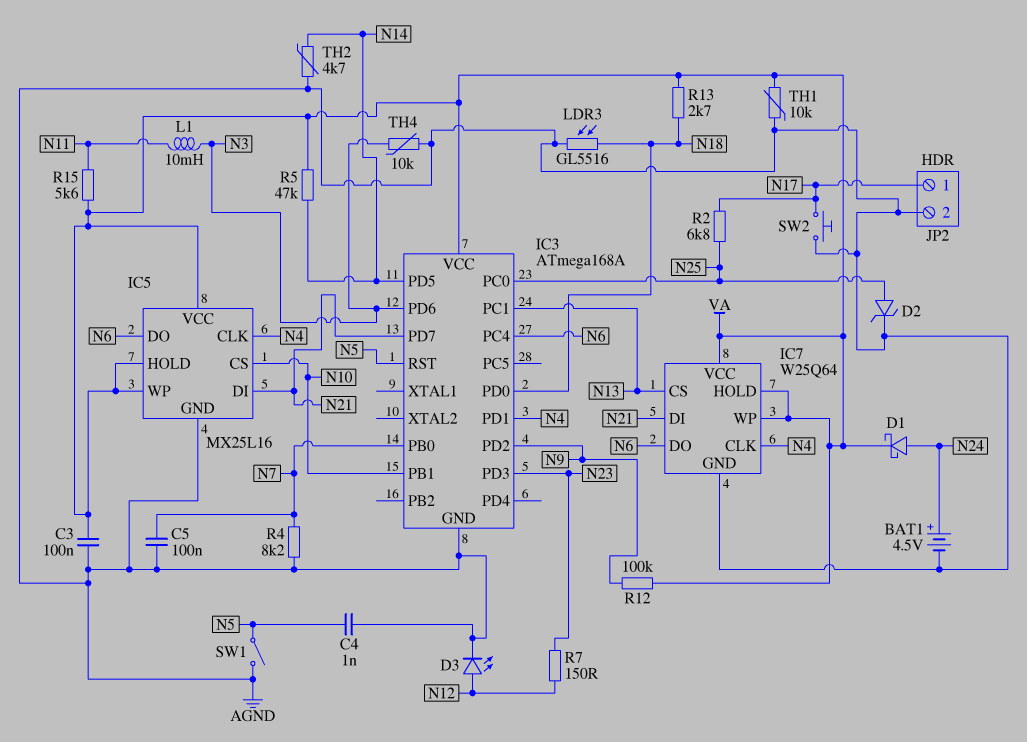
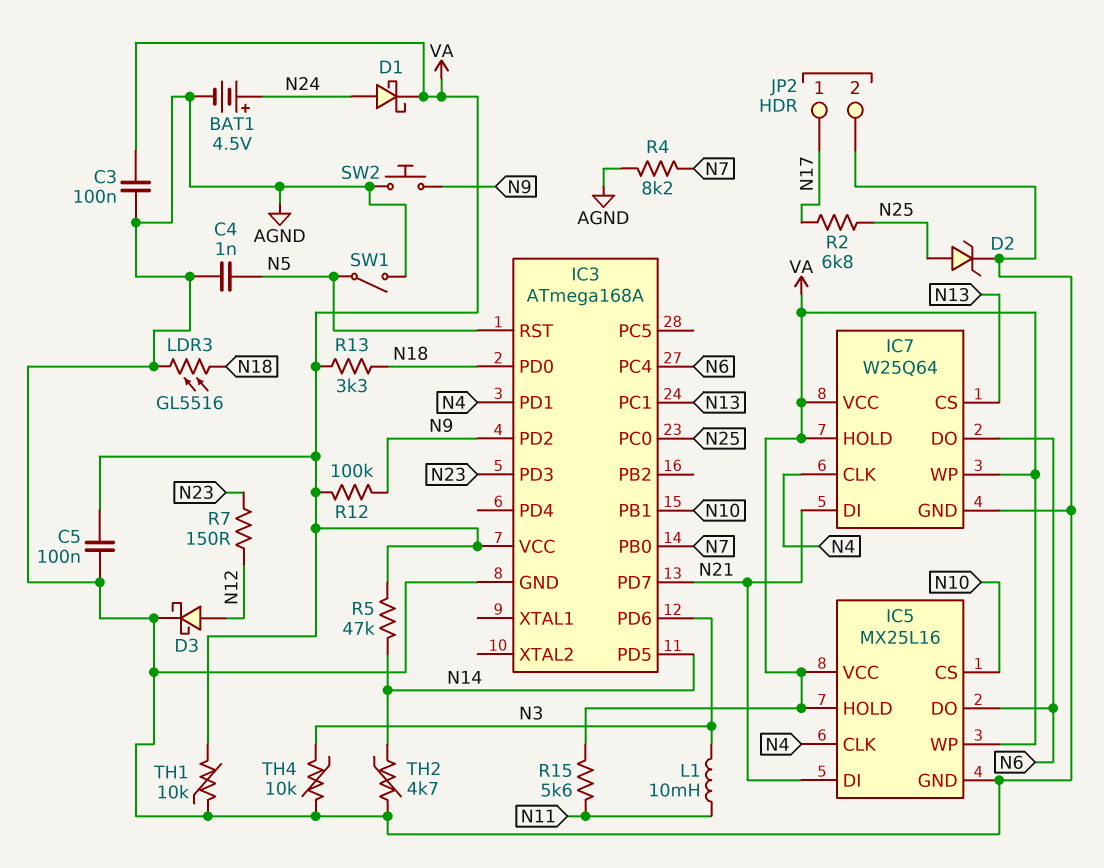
C5: 100nF (AGND, N7) -> 100nF (AGND, VA)
D3: LED (A N12, K AGND) -> schottky (A N12, K AGND)
R13: 2.7k (N18, VA) -> 3.3k (N18, VA)
SW2: button (AGND, N17) -> button (AGND, N9)

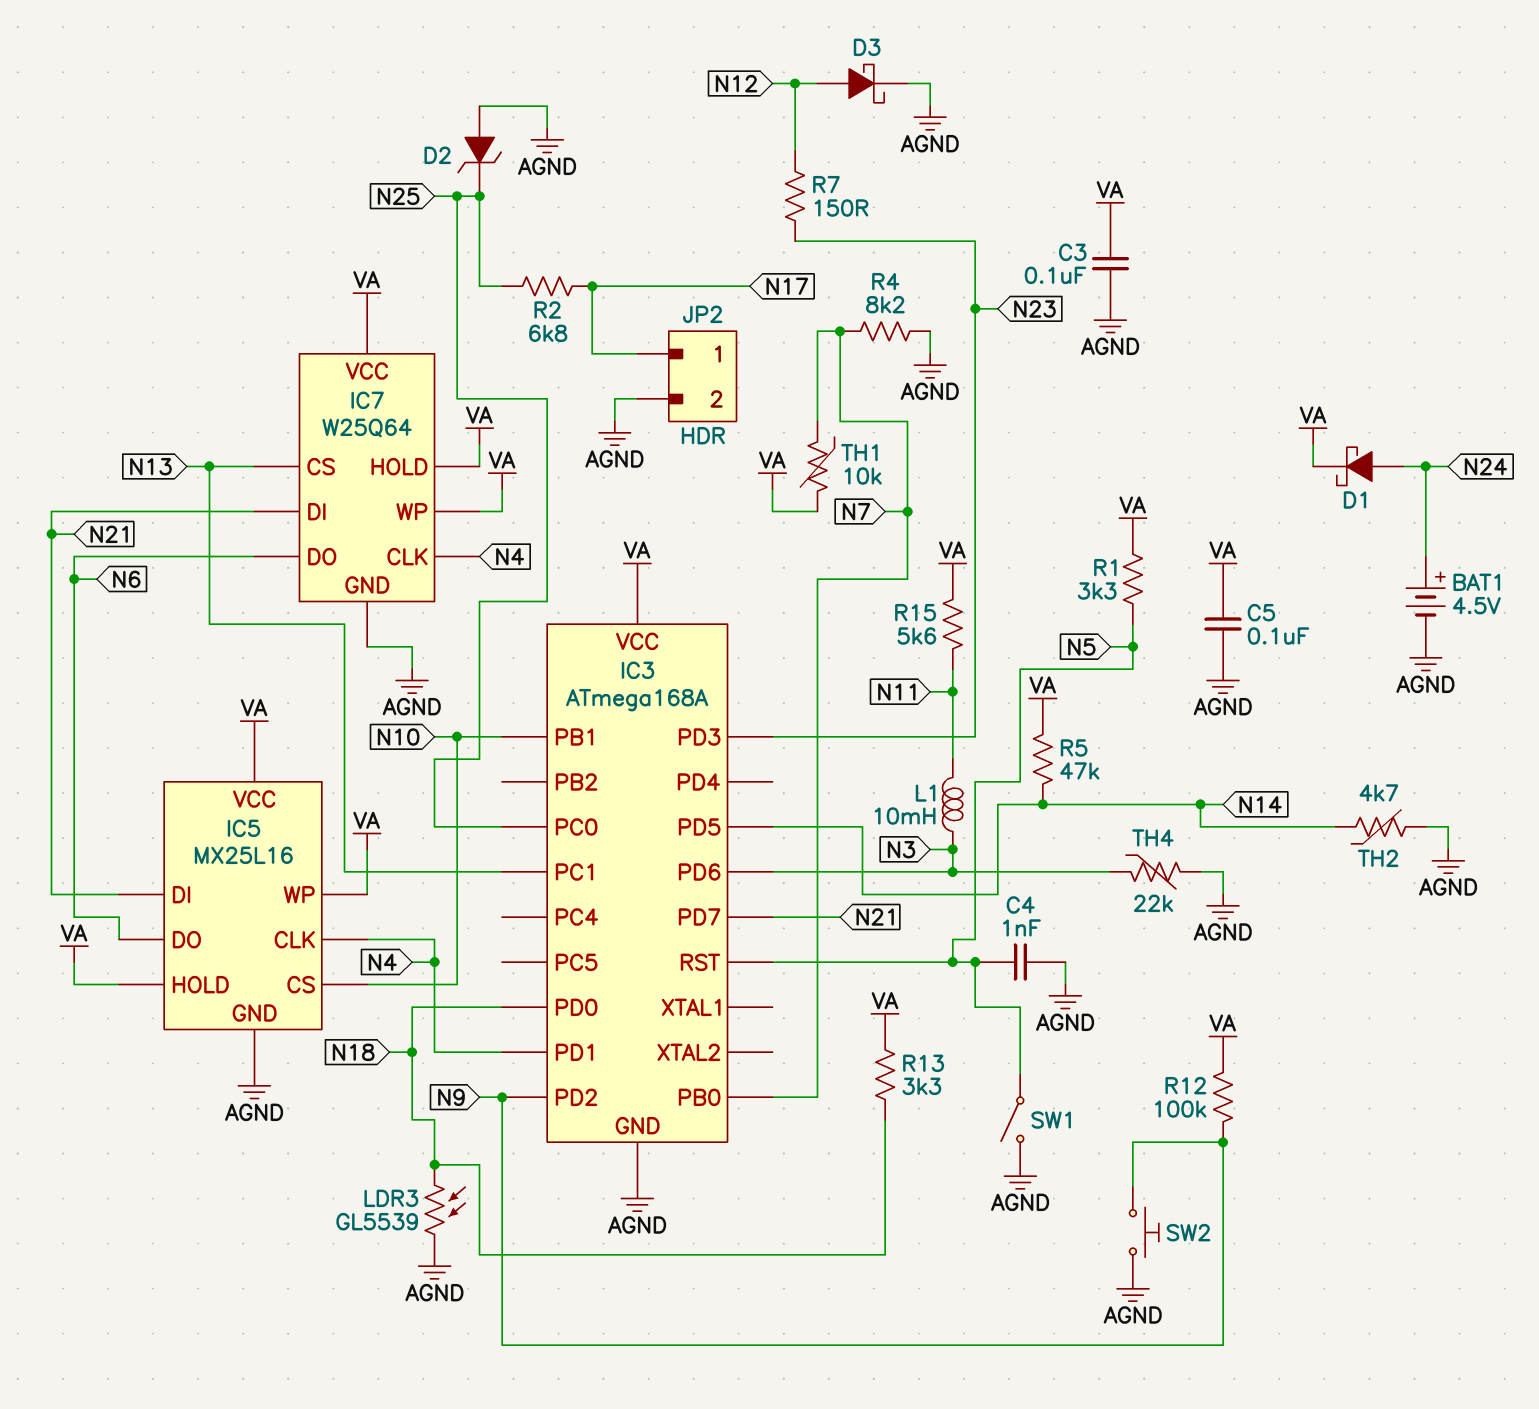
D2: zener (A N25, K AGND) -> zener (A AGND, K N25)
IC3 pin PC4: N6 -> none
LDR3: GL5516 (AGND, N18) -> GL5539 (AGND, N18)
R1: none -> 3.3k (N5, VA)
TH1: 10k (AGND, VA) -> 10k (N7, VA)
TH4: 10k (AGND, N3) -> 22k (AGND, N3)

